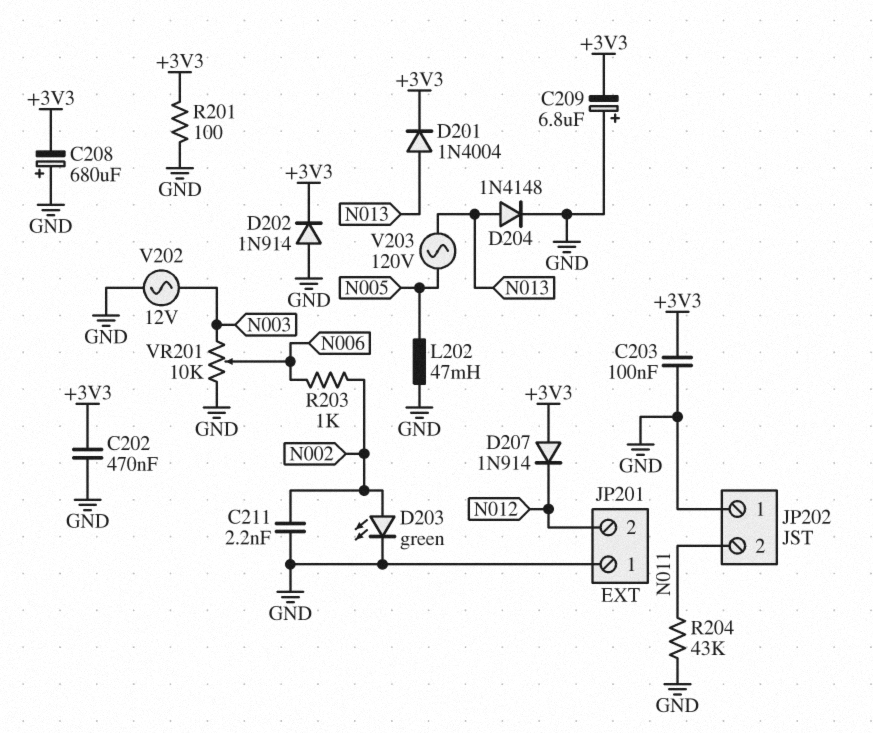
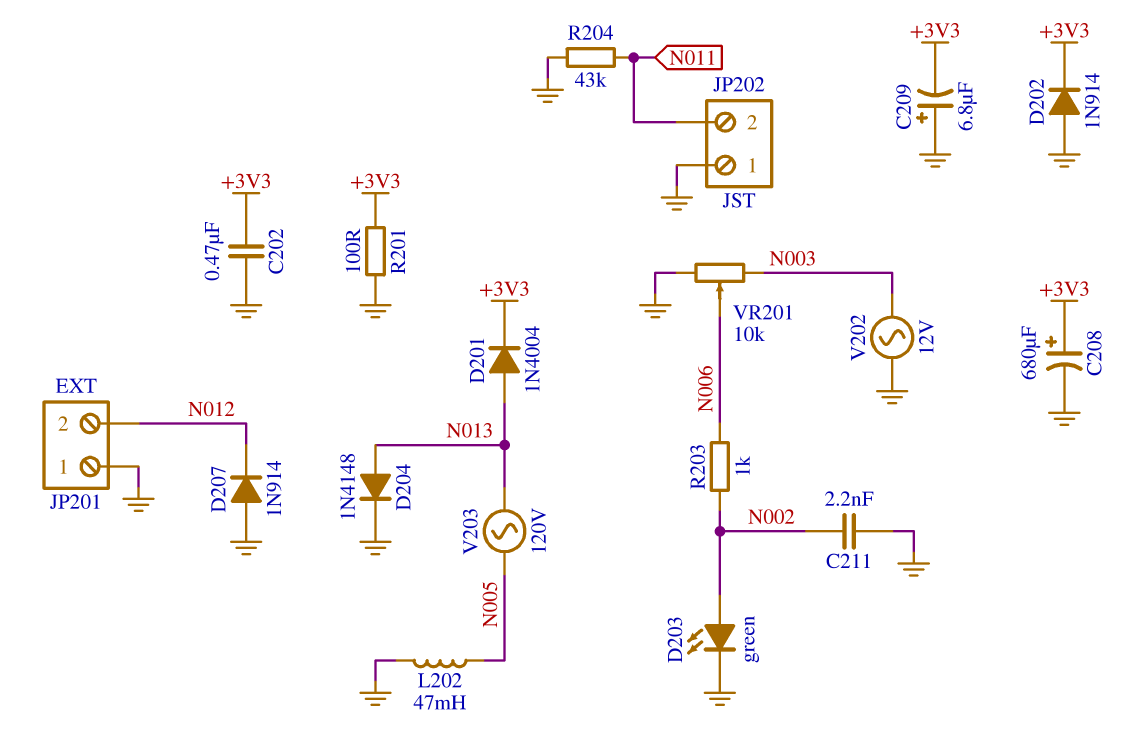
C203: 100nF (+3V3, GND) -> none
C208: 680uF (plus GND, minus +3V3) -> 680uF (plus +3V3, minus GND)
D207: diode 1N914 (A +3V3, K N012) -> diode 1N914 (A GND, K N012)

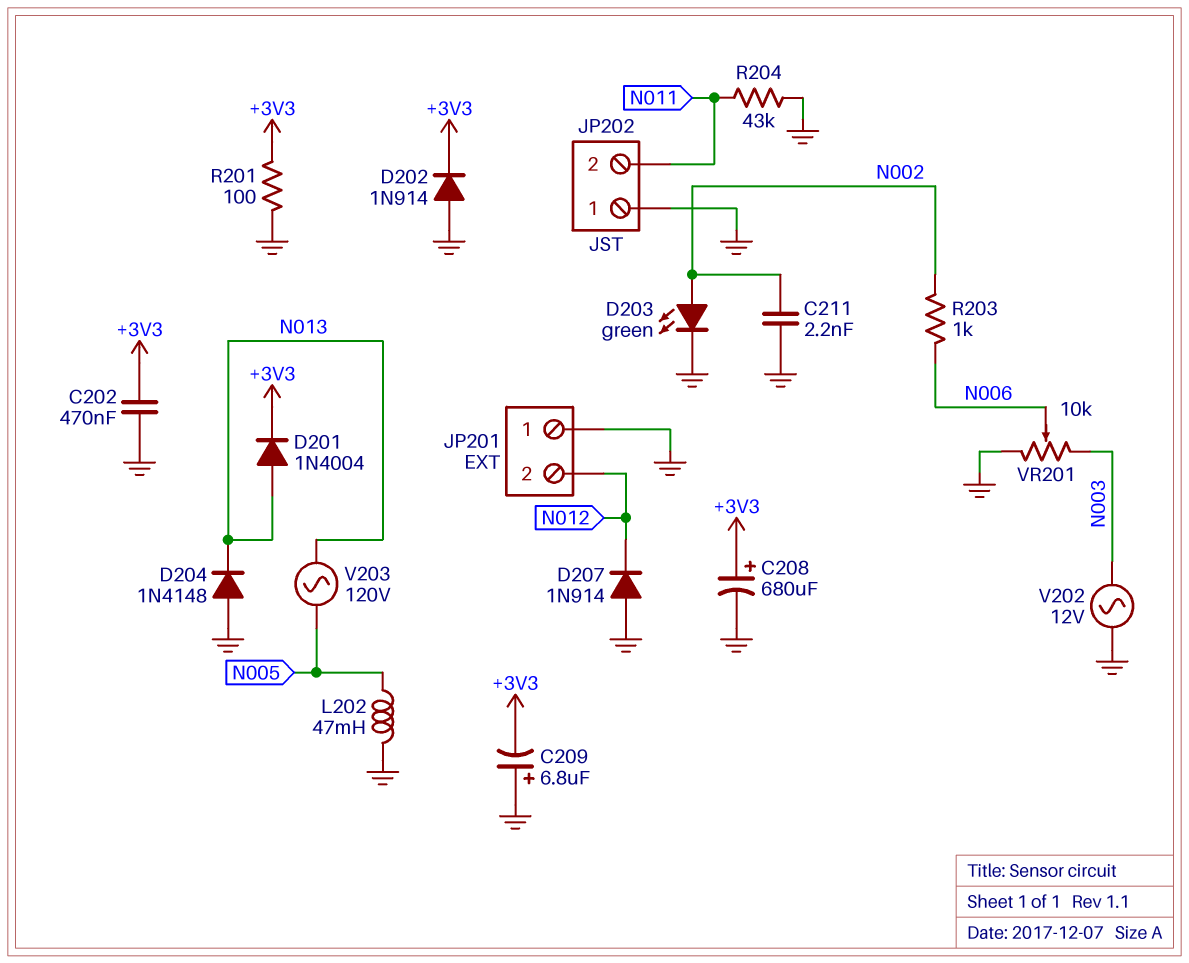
D204: diode 1N4148 (A N013, K GND) -> diode 1N4148 (A GND, K N013)

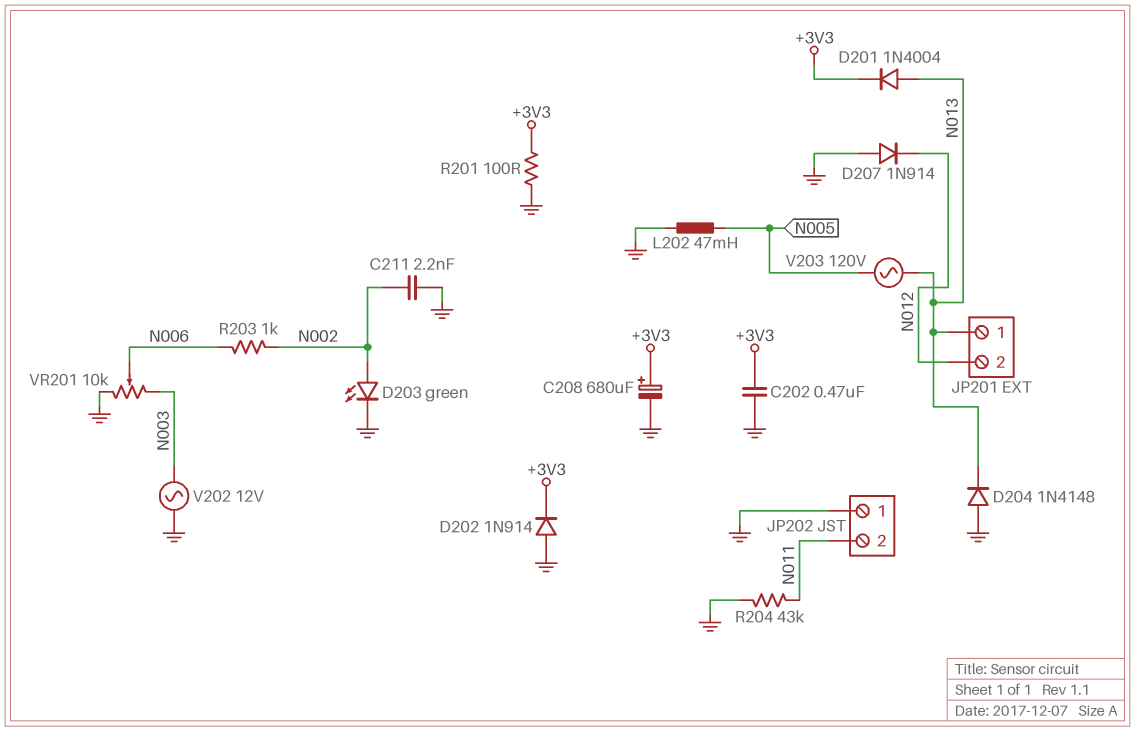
C209: 6.8uF (plus GND, minus +3V3) -> none
JP201 pin 1: GND -> N013

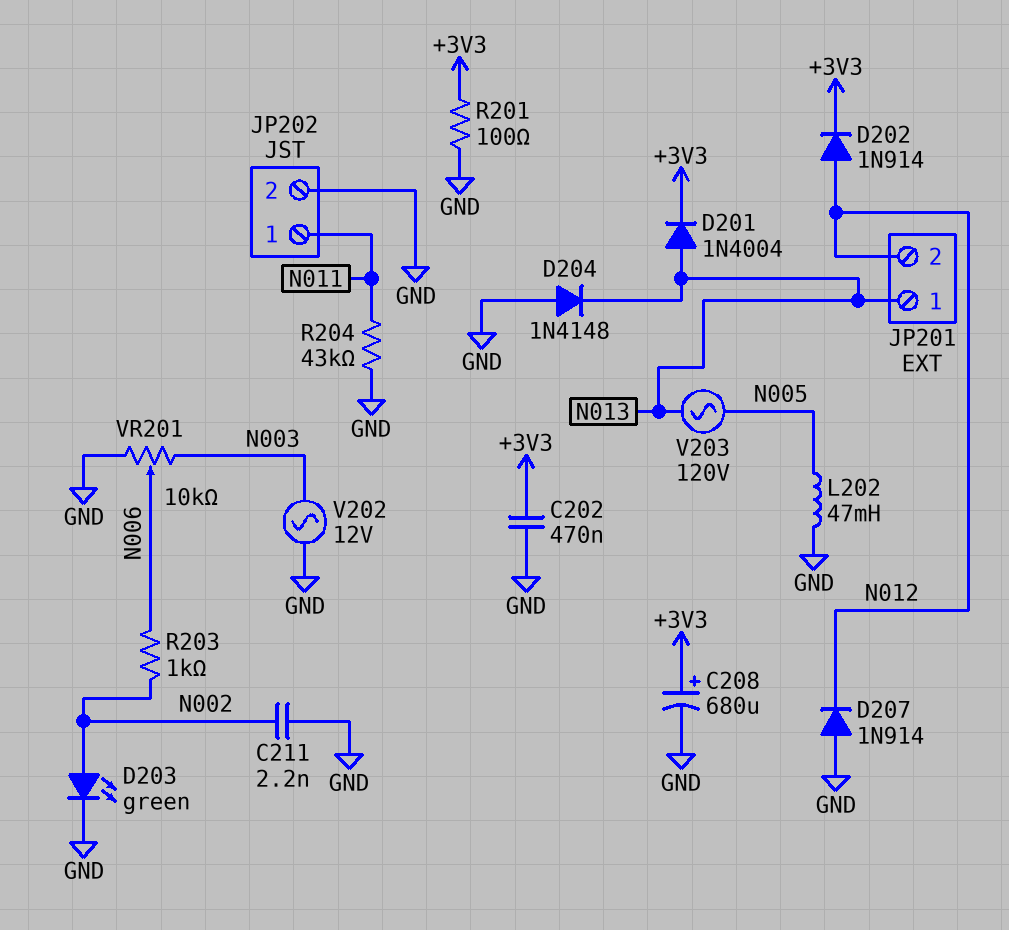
D202: diode 1N914 (A GND, K +3V3) -> diode 1N914 (A N012, K +3V3)
JP202 pin 1: GND -> N011
JP202 pin 2: N011 -> GND

